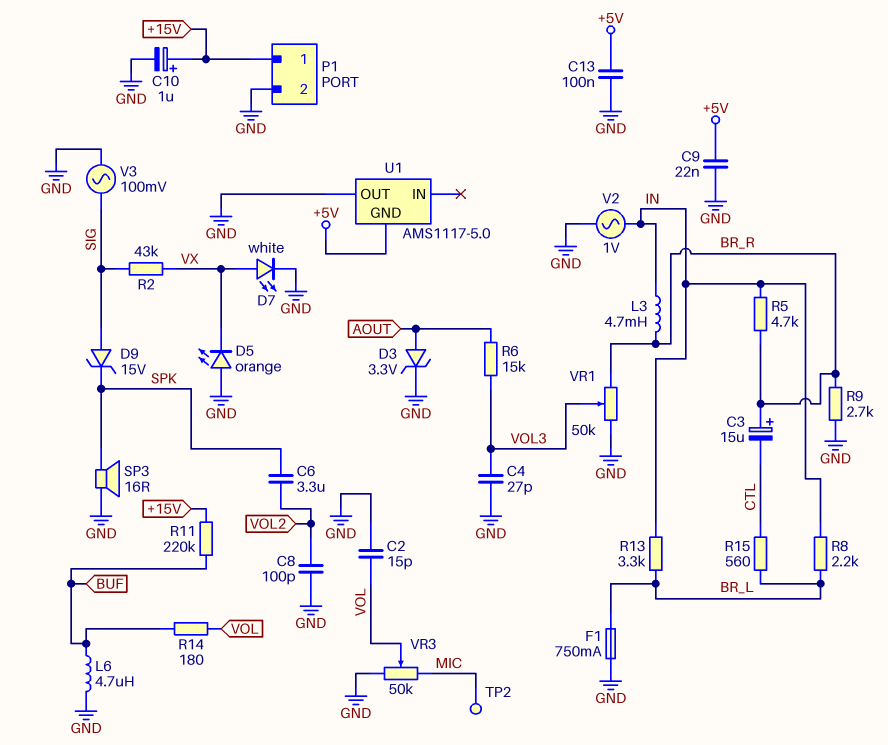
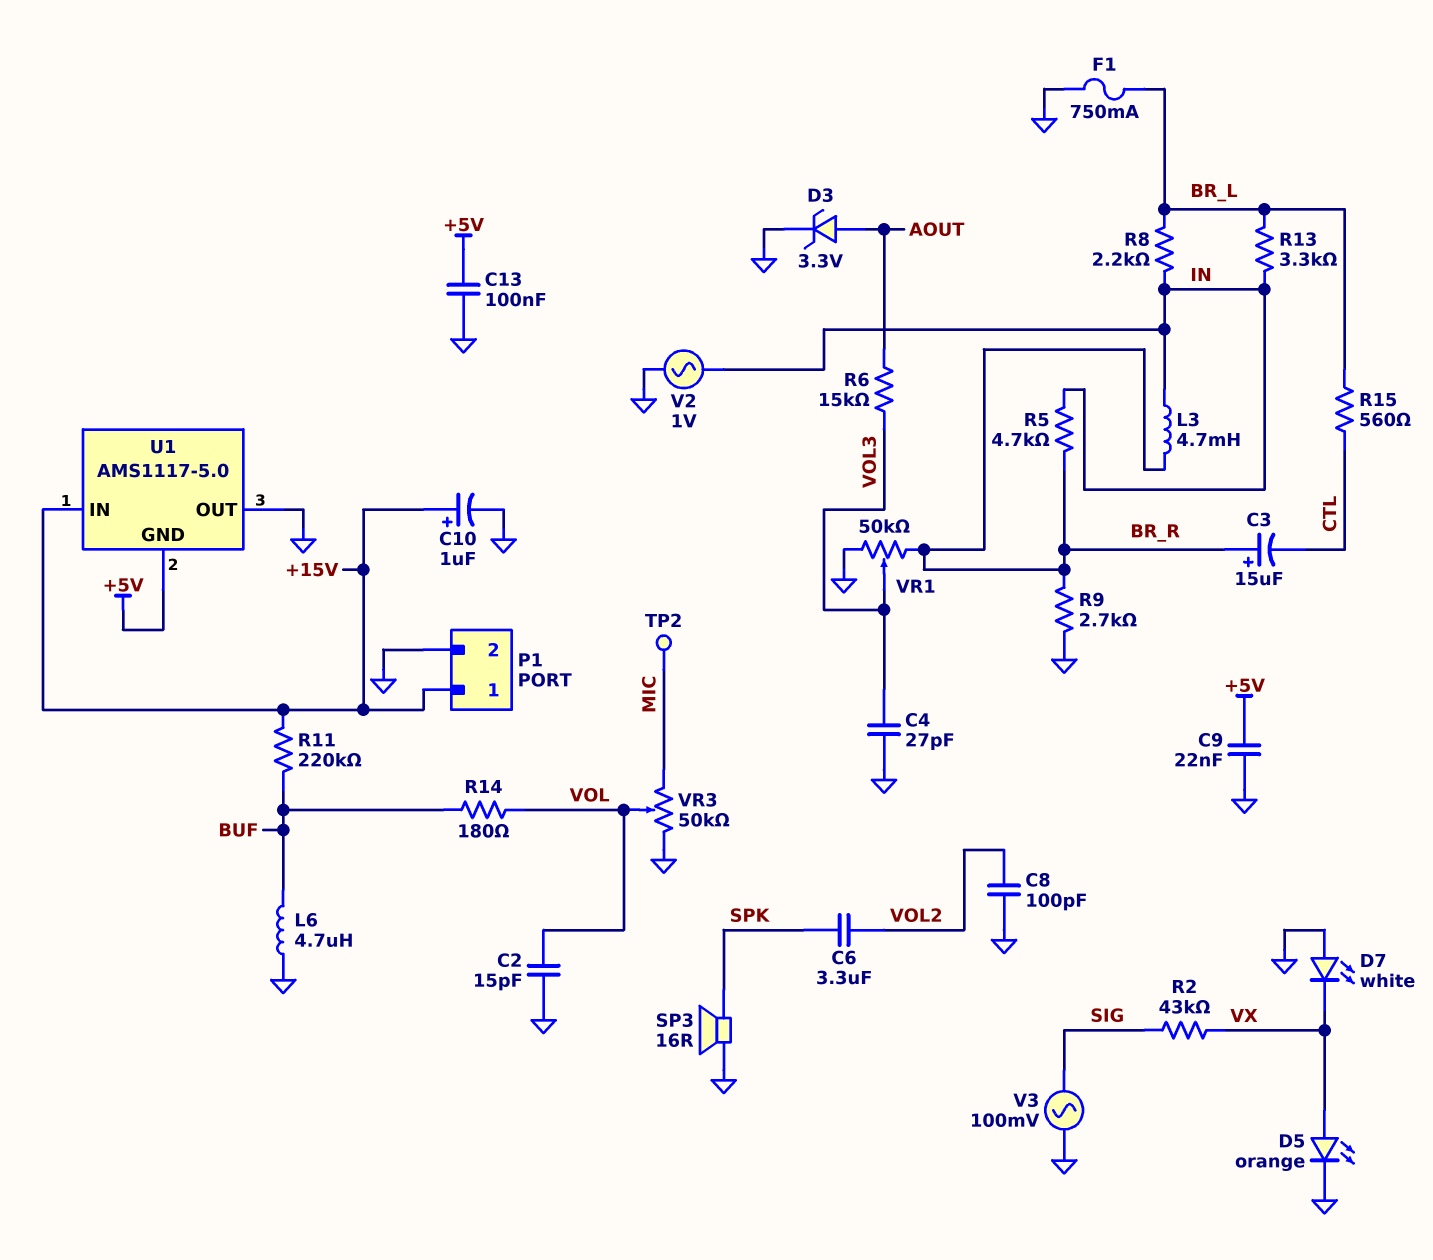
D5: LED orange (A GND, K VX) -> LED orange (A VX, K GND)
D7: LED white (A VX, K GND) -> LED white (A GND, K VX)
D9: zener 15V (A SIG, K SPK) -> none
U1 pin IN: none -> +15V

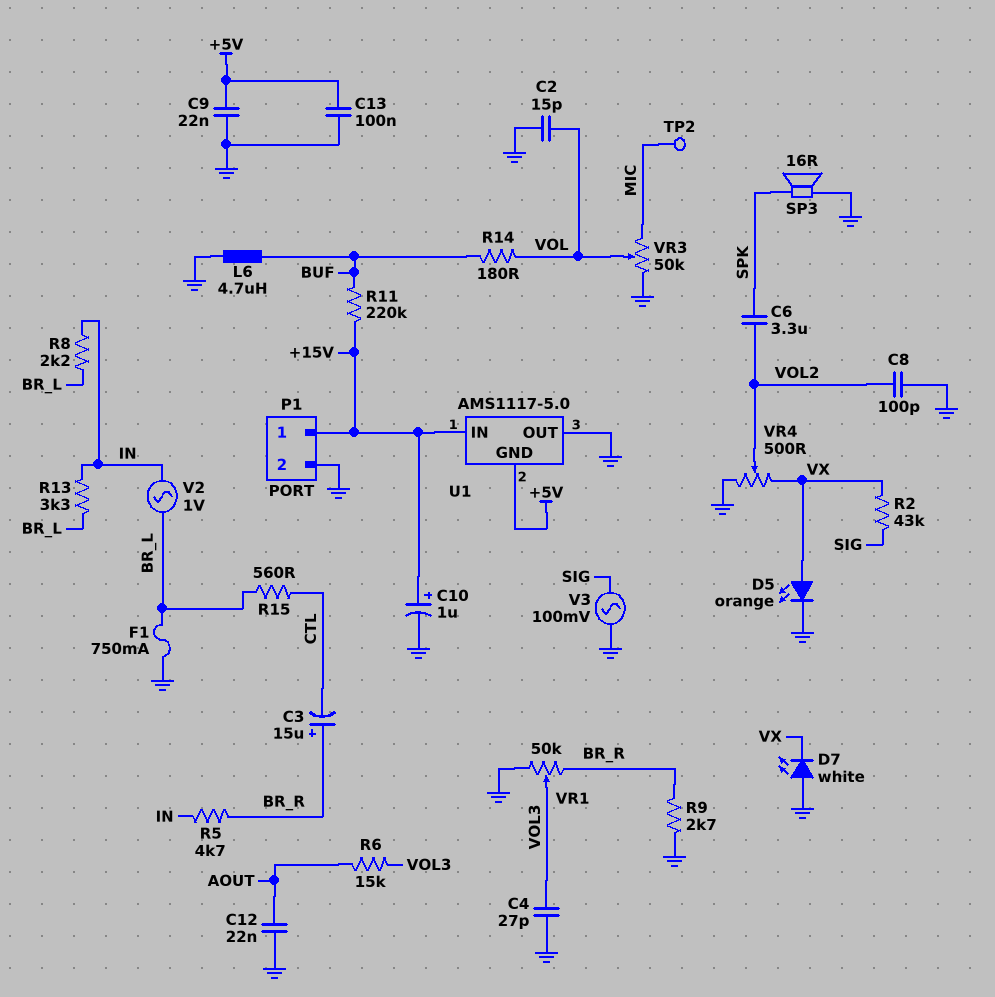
C12: none -> 22nF (AOUT, GND)
D3: zener 3.3V (A AOUT, K GND) -> none
L3: 4.7mH (BR_R, IN) -> none
V2: AC 1V (GND, IN) -> AC 1V (BR_L, IN)
VR4: none -> 500 (GND, VX, wiper VOL2)

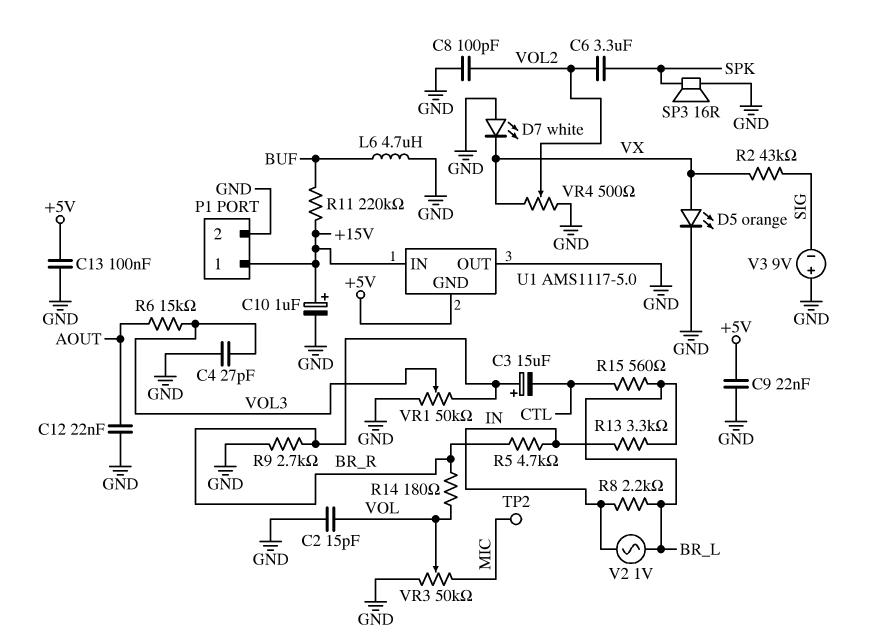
F1: 750mA (BR_L, GND) -> none
R14: 180 (BUF, VOL) -> 180 (BR_R, VOL)
V3: AC 100mV (GND, SIG) -> 9V (plus GND, minus SIG)

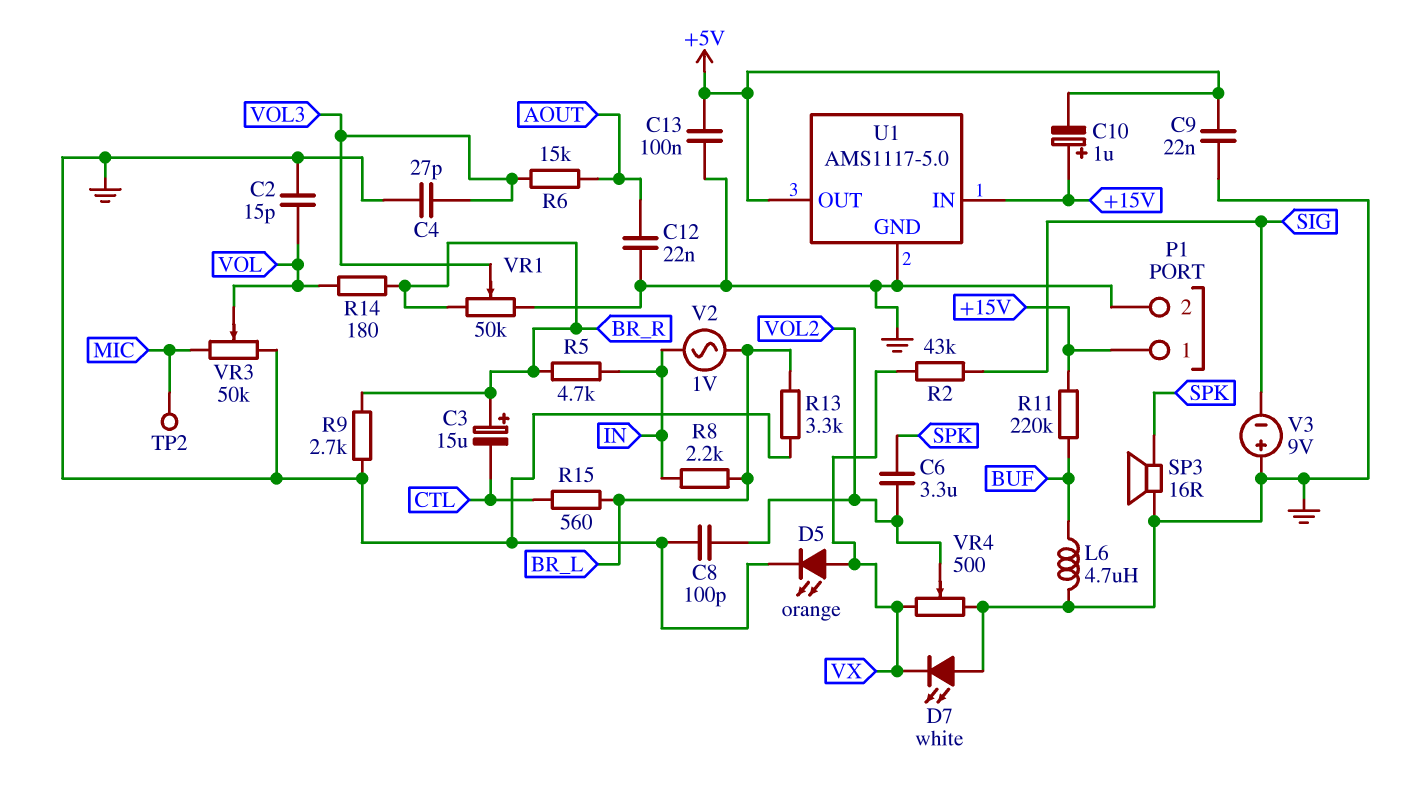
C10: 1uF (plus +15V, minus GND) -> 1uF (plus +15V, minus +5V)
R13: 3.3k (BR_L, IN) -> 3.3k (BR_L, GND)
U1 pin GND: +5V -> GND
U1 pin OUT: GND -> +5V

